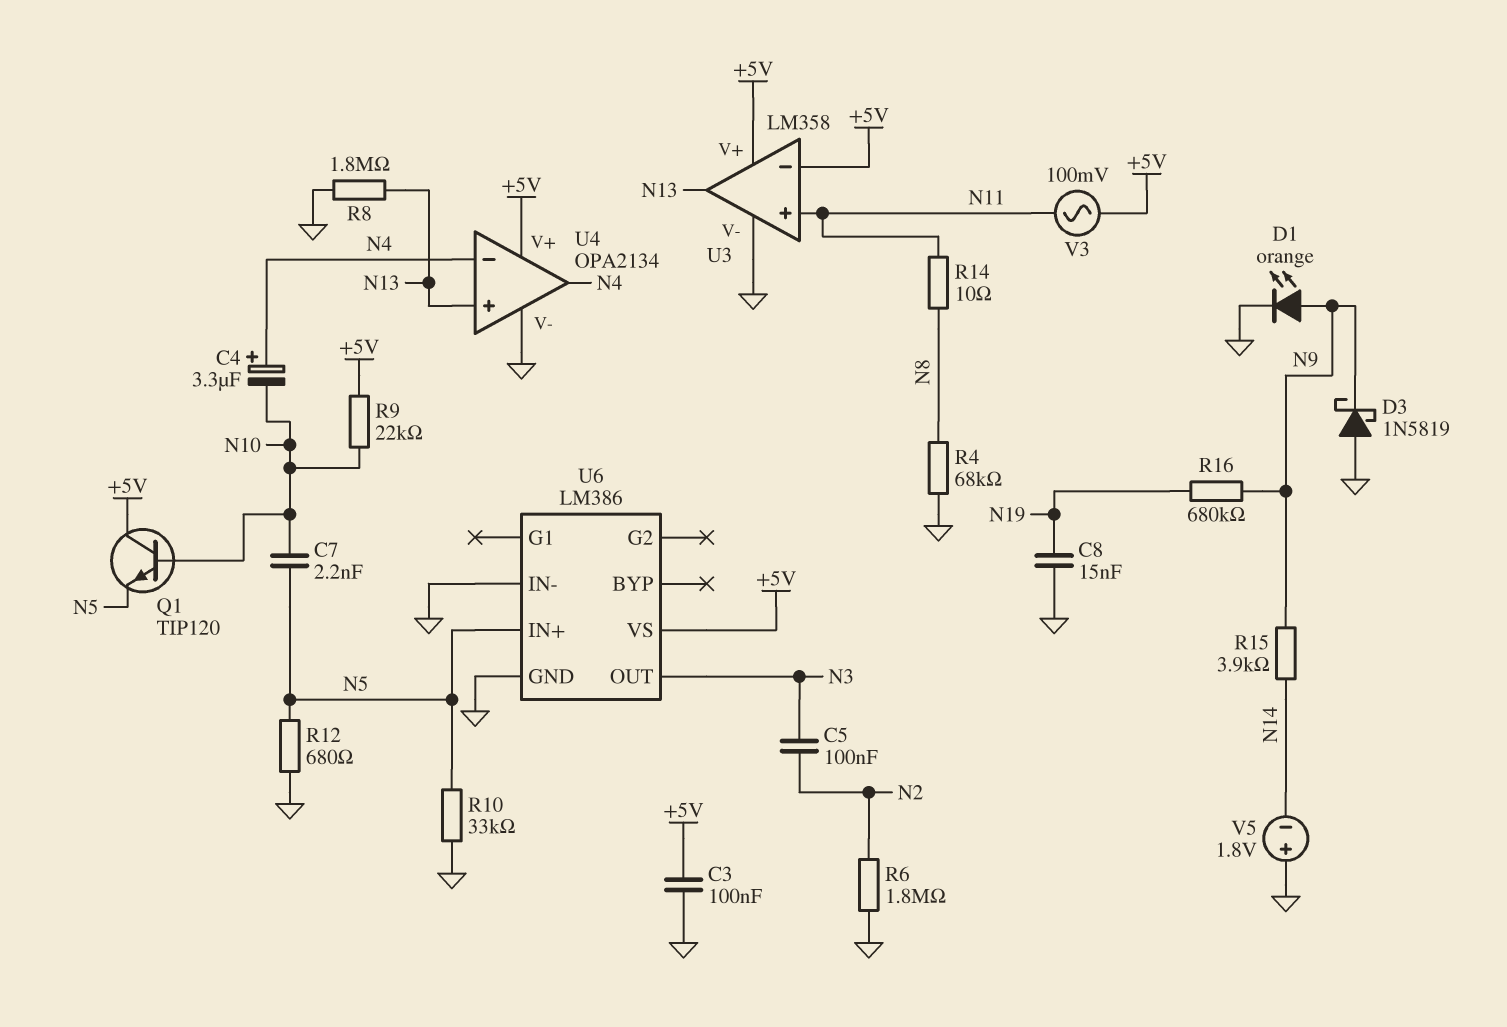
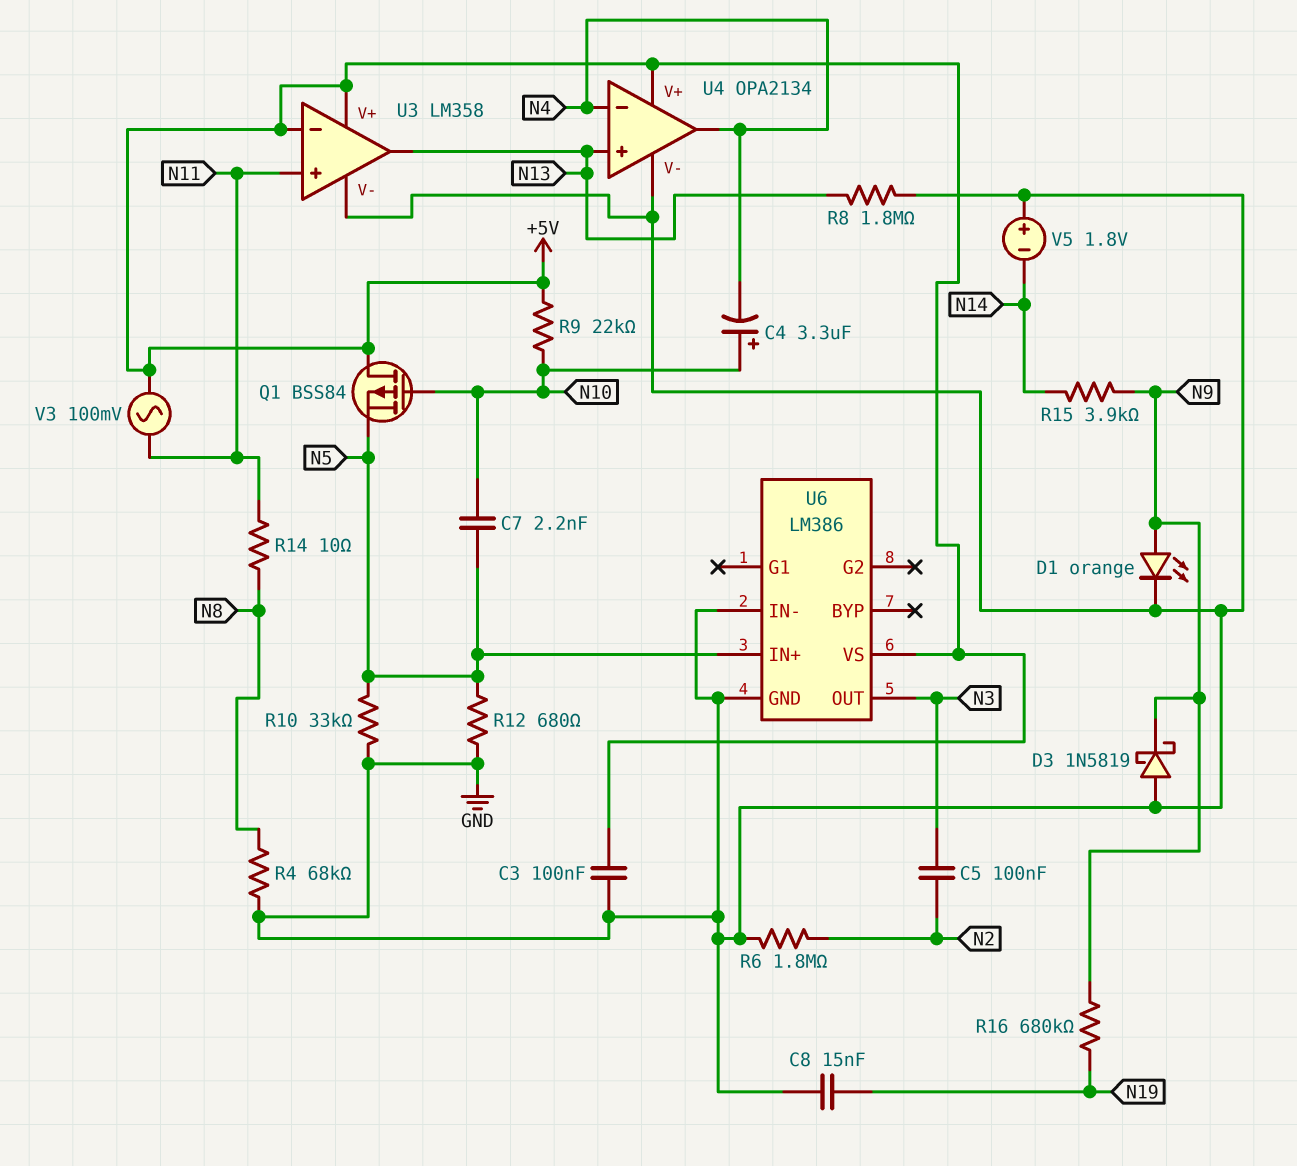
C4: 3.3uF (plus N4, minus N10) -> 3.3uF (plus N10, minus N4)
Q1: NPN TIP120 (B N10, C +5V, E N5) -> PMOS BSS84 (G N10, D +5V, S N5)

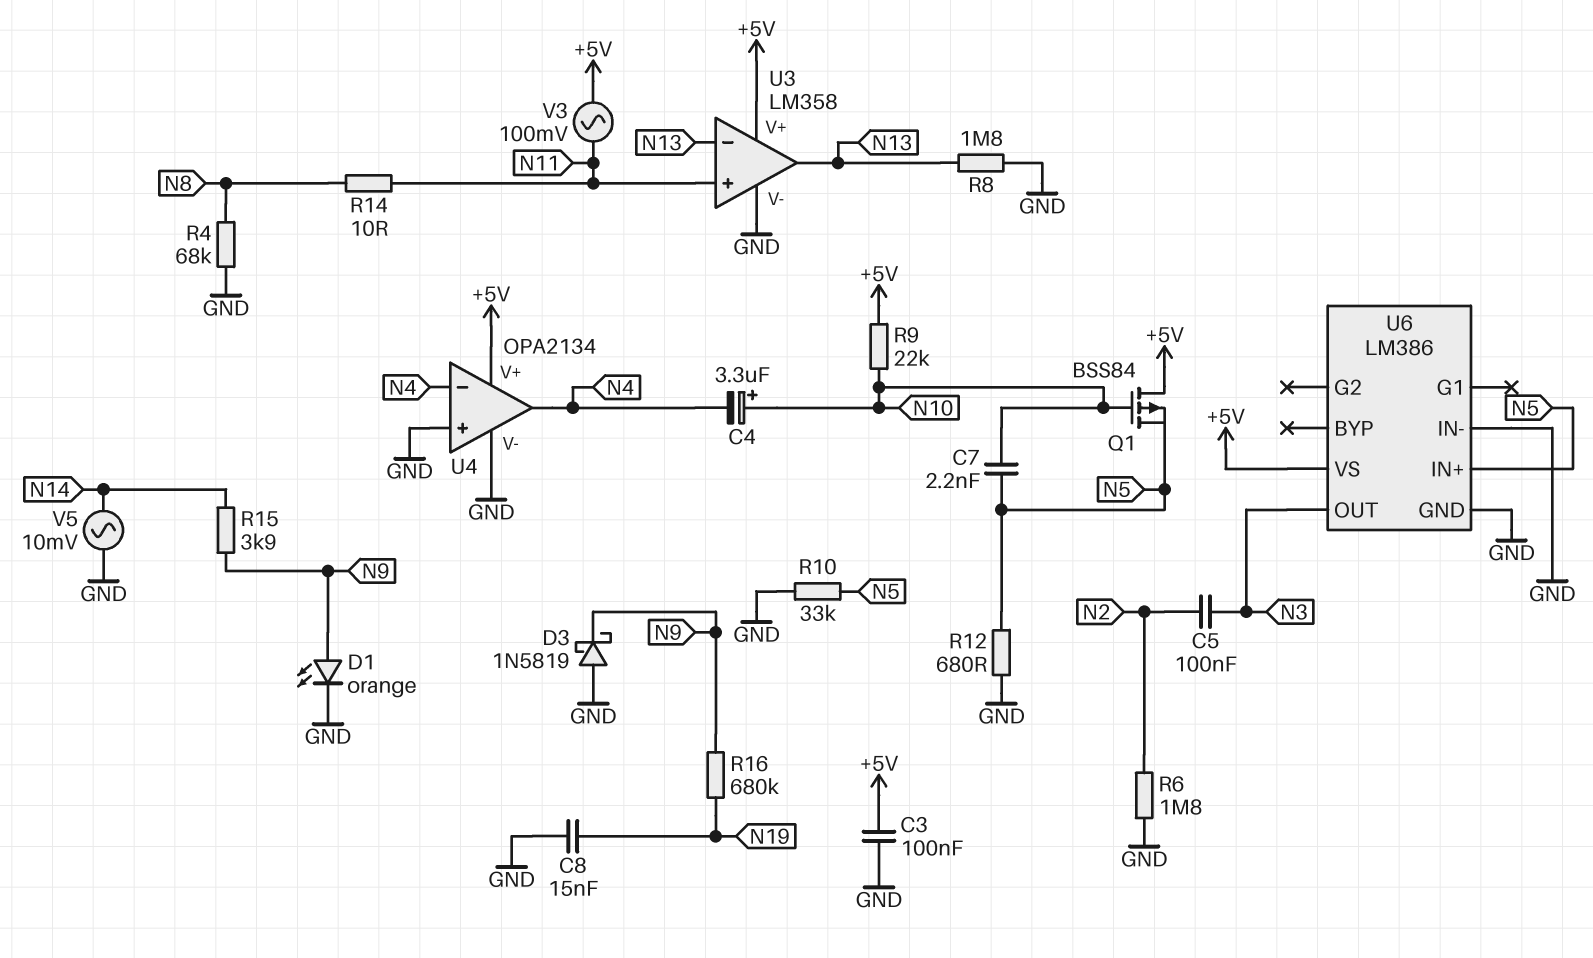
U3 pin in-: +5V -> N13
U4 pin in+: N13 -> GND
V5: 1.8V (plus GND, minus N14) -> AC 10mV (GND, N14)

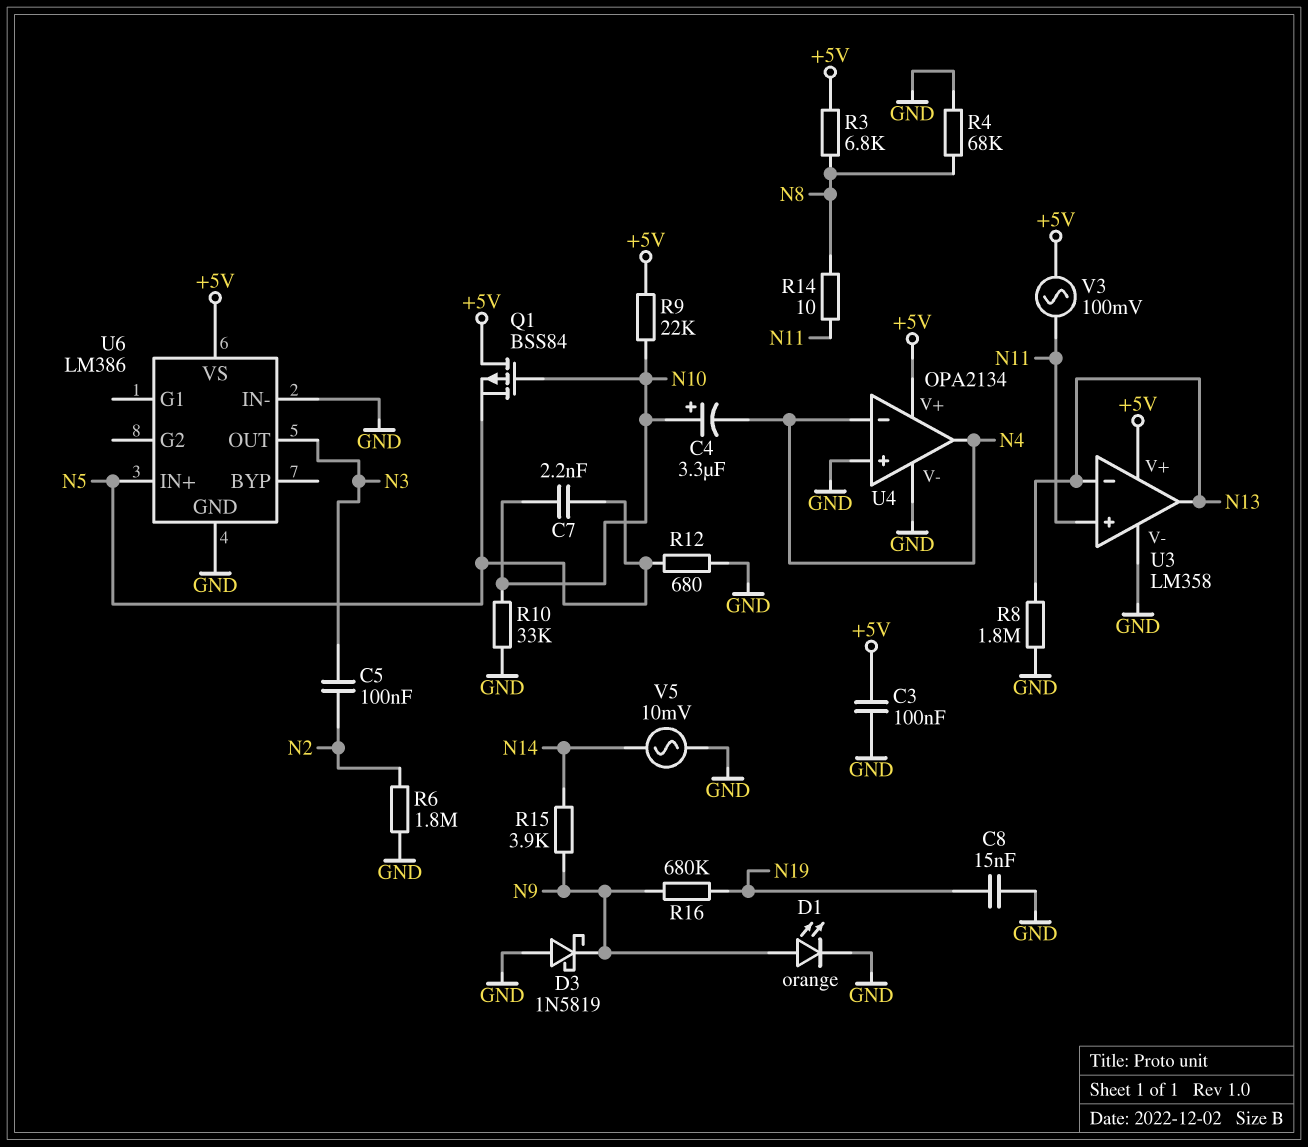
R3: none -> 6.8k (+5V, N8)
R10: 33k (GND, N5) -> 33k (GND, N10)

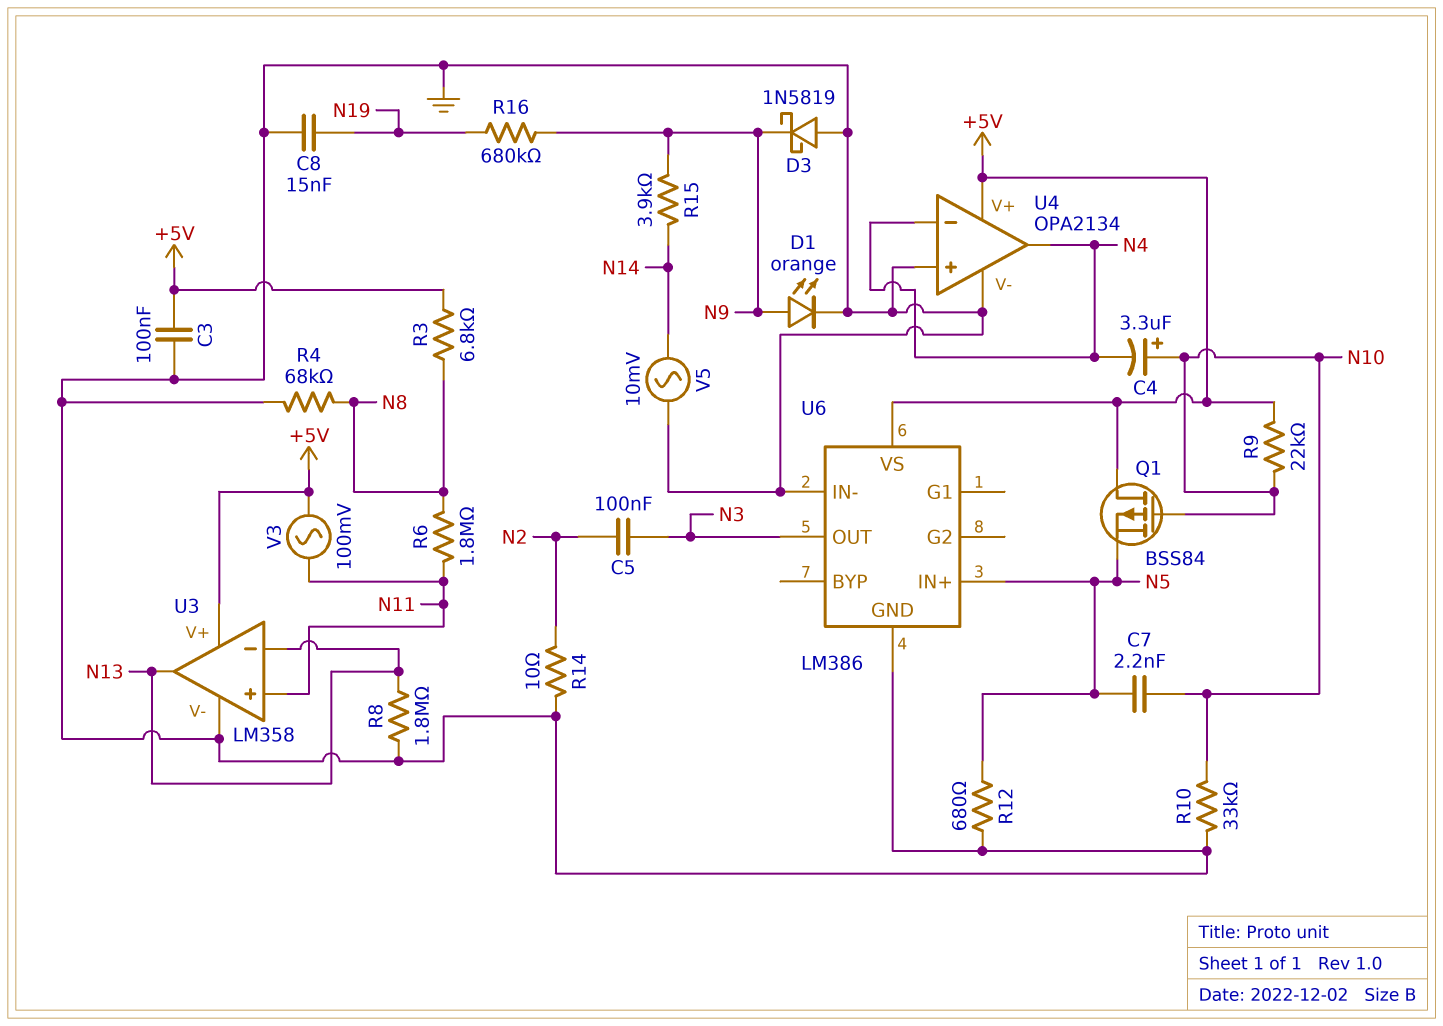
R6: 1.8M (GND, N2) -> 1.8M (N8, N11)
R14: 10 (N8, N11) -> 10 (GND, N2)

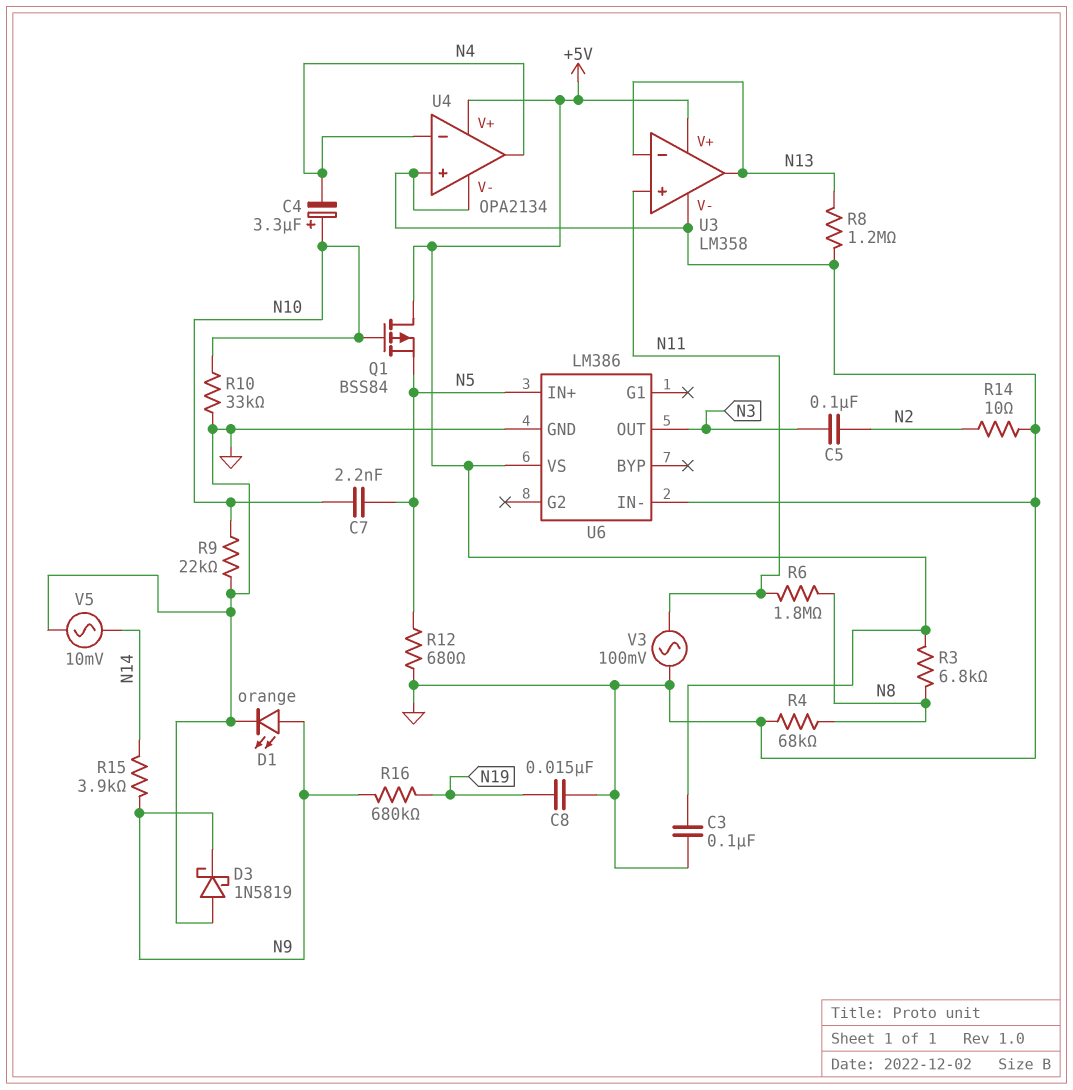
R8: 1.8M (GND, N13) -> 1.2M (GND, N13)
R9: 22k (+5V, N10) -> 22k (GND, N10)
V3: AC 100mV (+5V, N11) -> AC 100mV (GND, N11)

